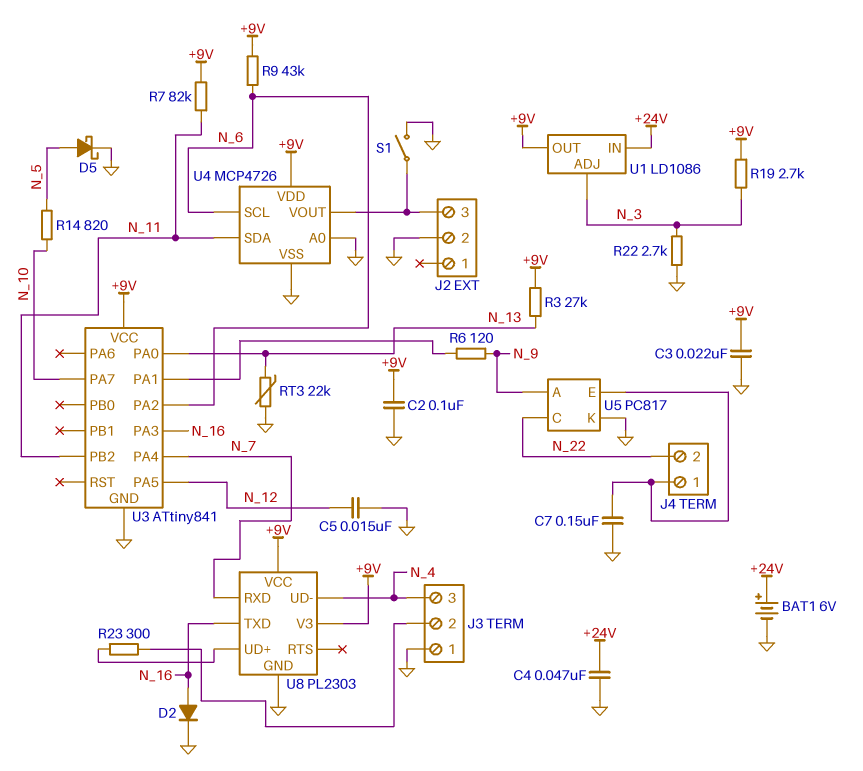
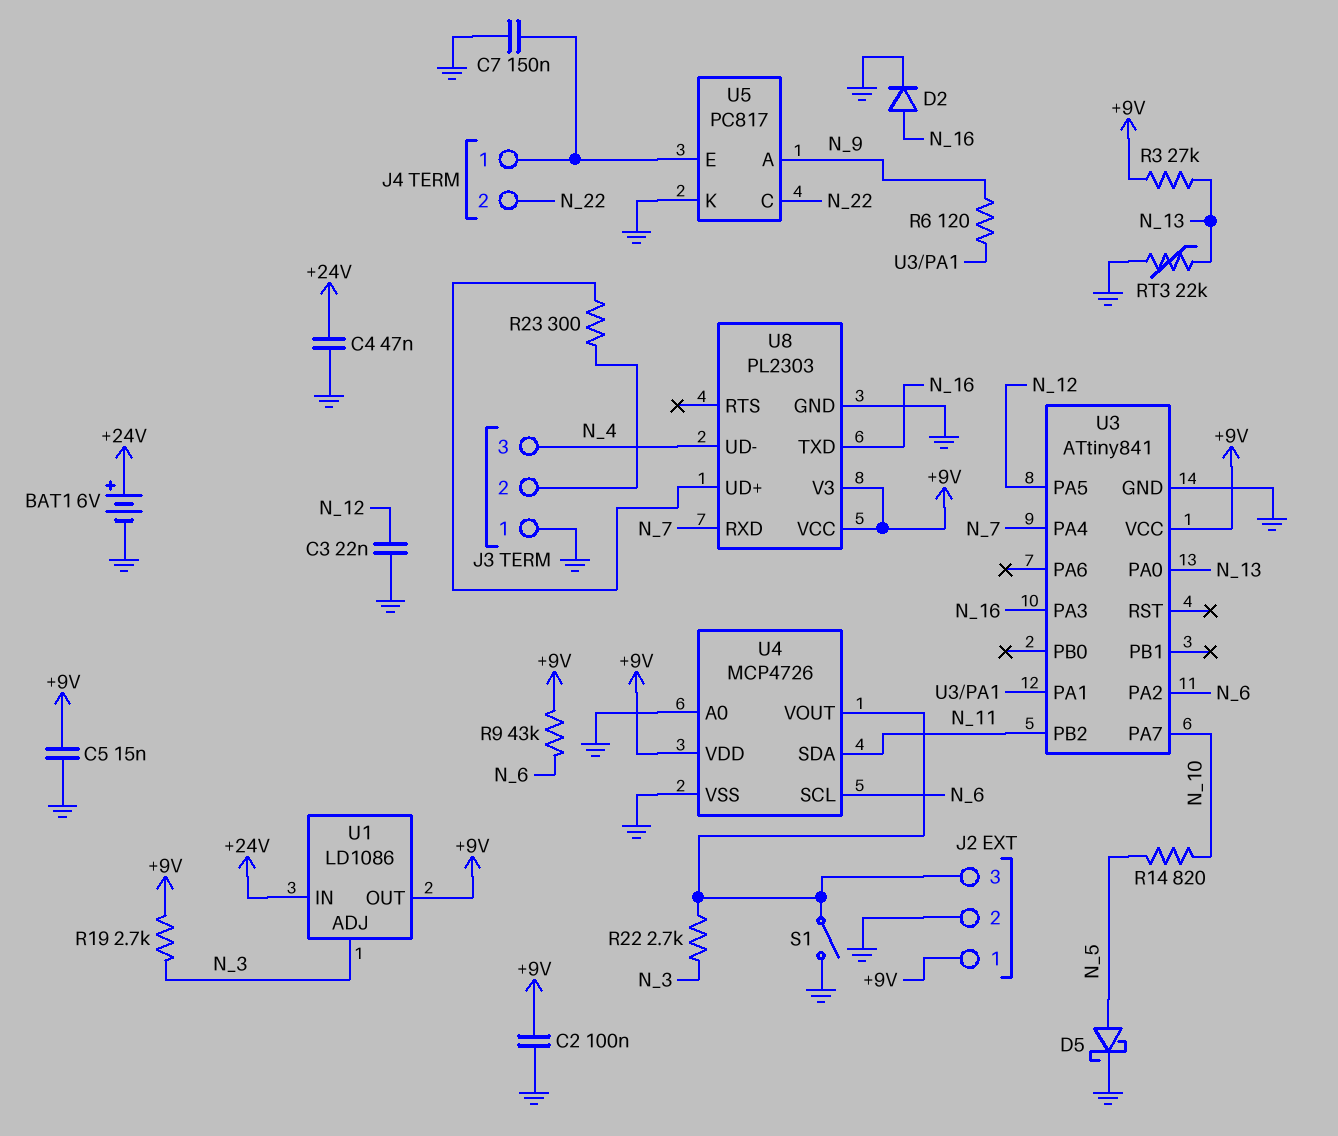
C3: 22nF (+9V, GND) -> 22nF (GND, N_12)
C5: 15nF (GND, N_12) -> 15nF (+9V, GND)
J2 pin 1: none -> +9V
R7: 82k (+9V, N_11) -> none
R22: 2.7k (GND, N_3) -> 2.7k (J2/3, N_3)

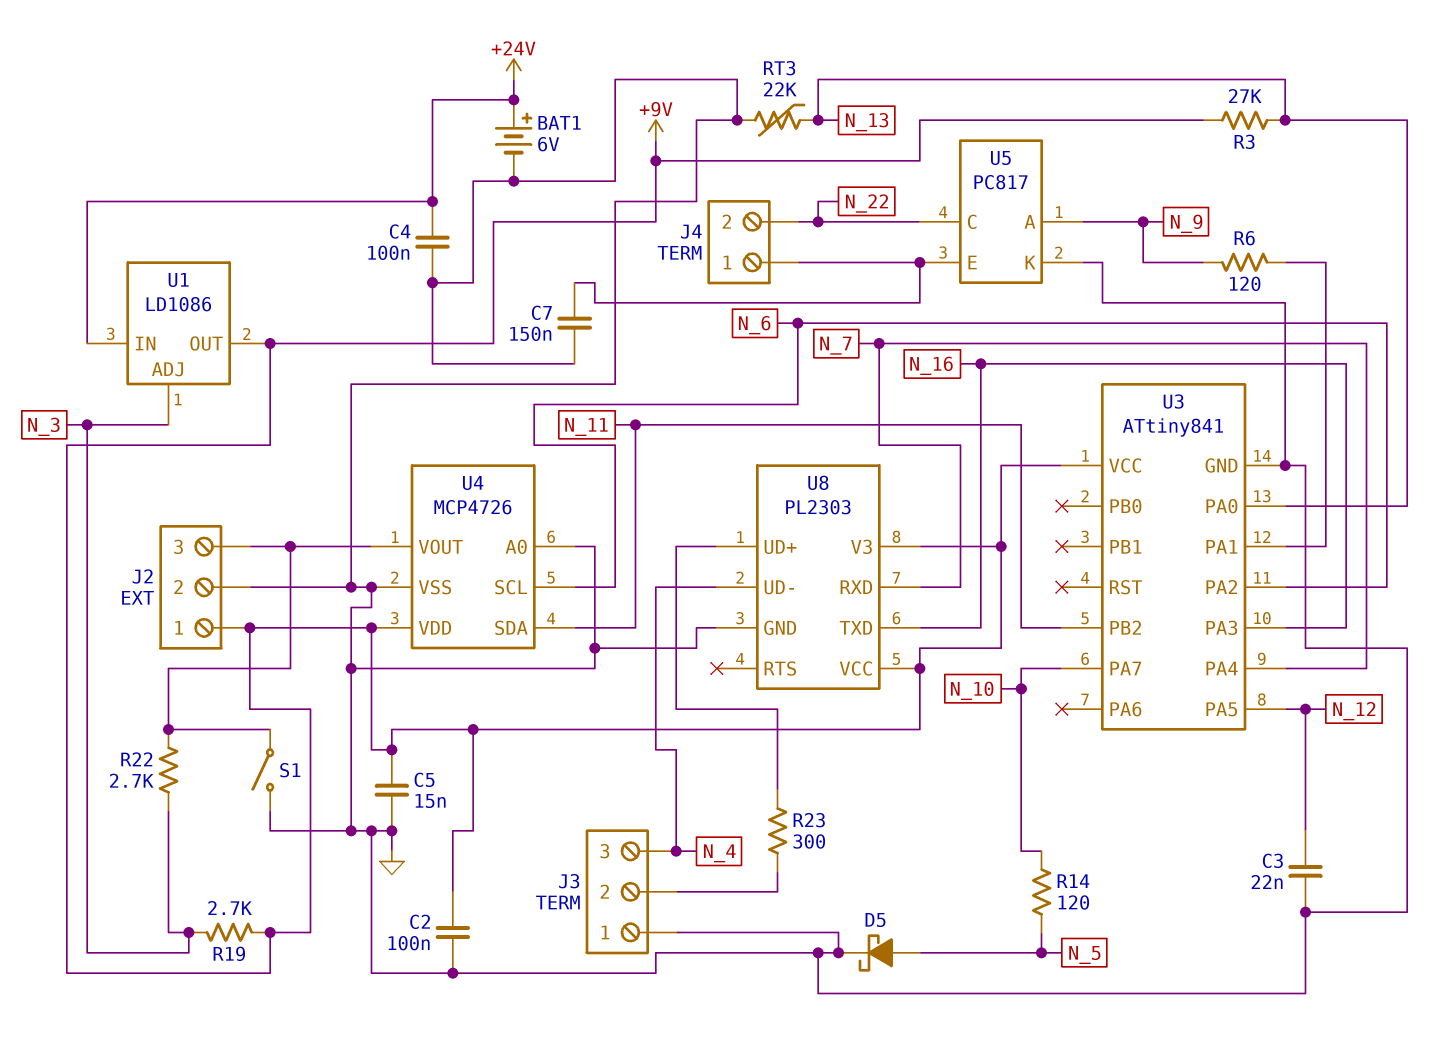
C4: 47nF (+24V, GND) -> 100nF (+24V, GND)
D2: diode (A N_16, K GND) -> none
R9: 43k (+9V, N_6) -> none
R14: 820 (N_5, N_10) -> 120 (N_5, N_10)

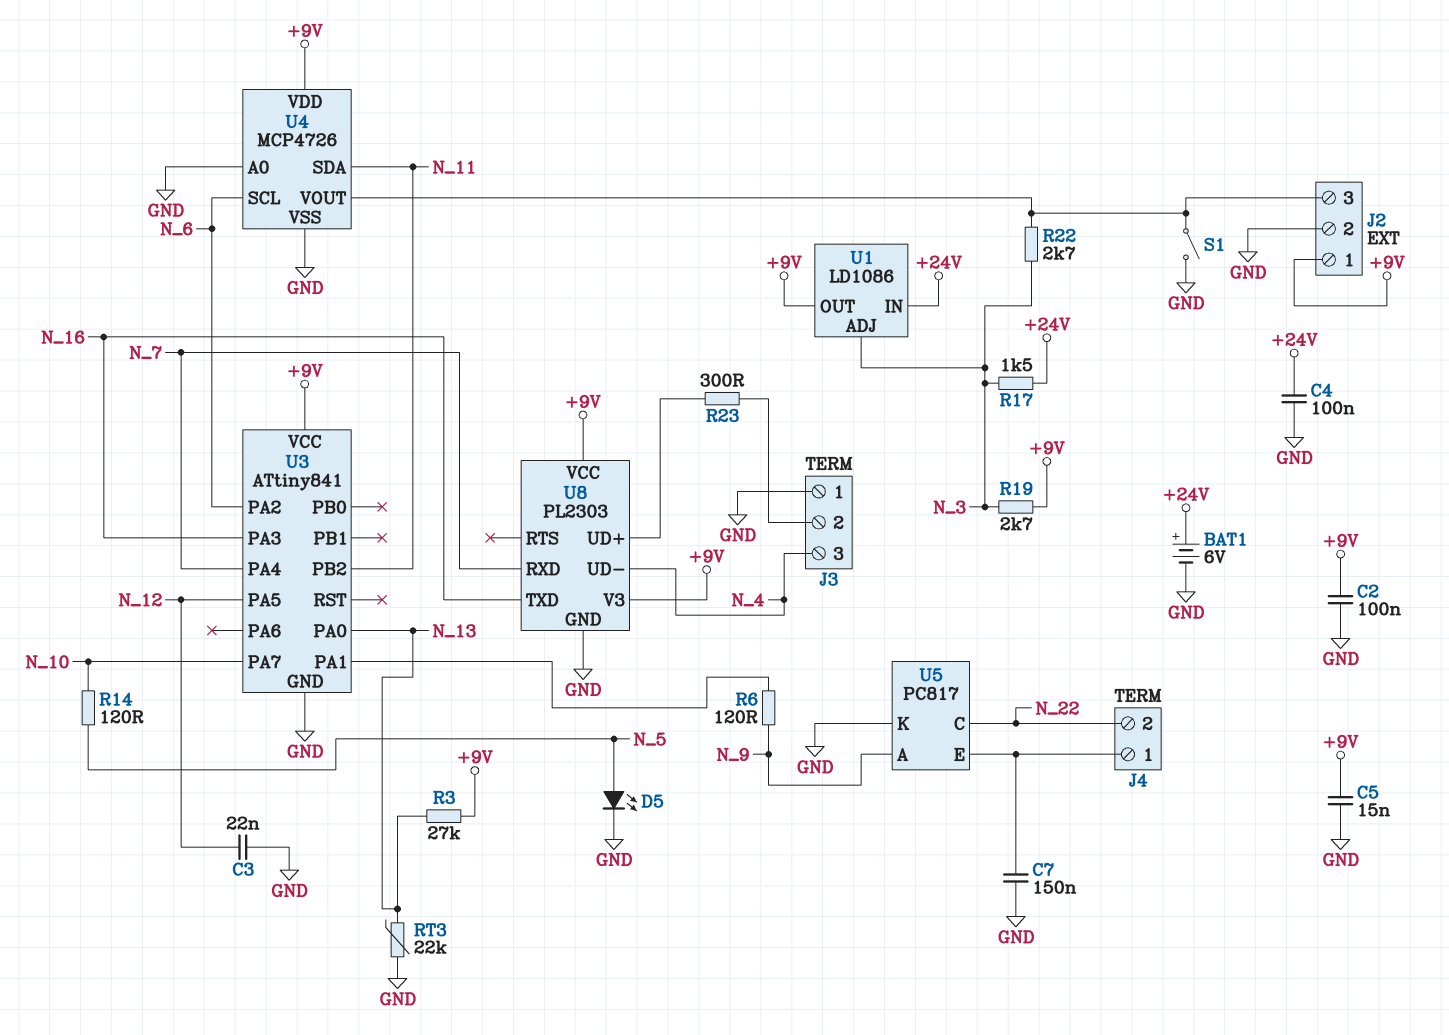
D5: schottky (A N_5, K GND) -> LED (A N_5, K GND)
R17: none -> 1.5k (+24V, N_3)

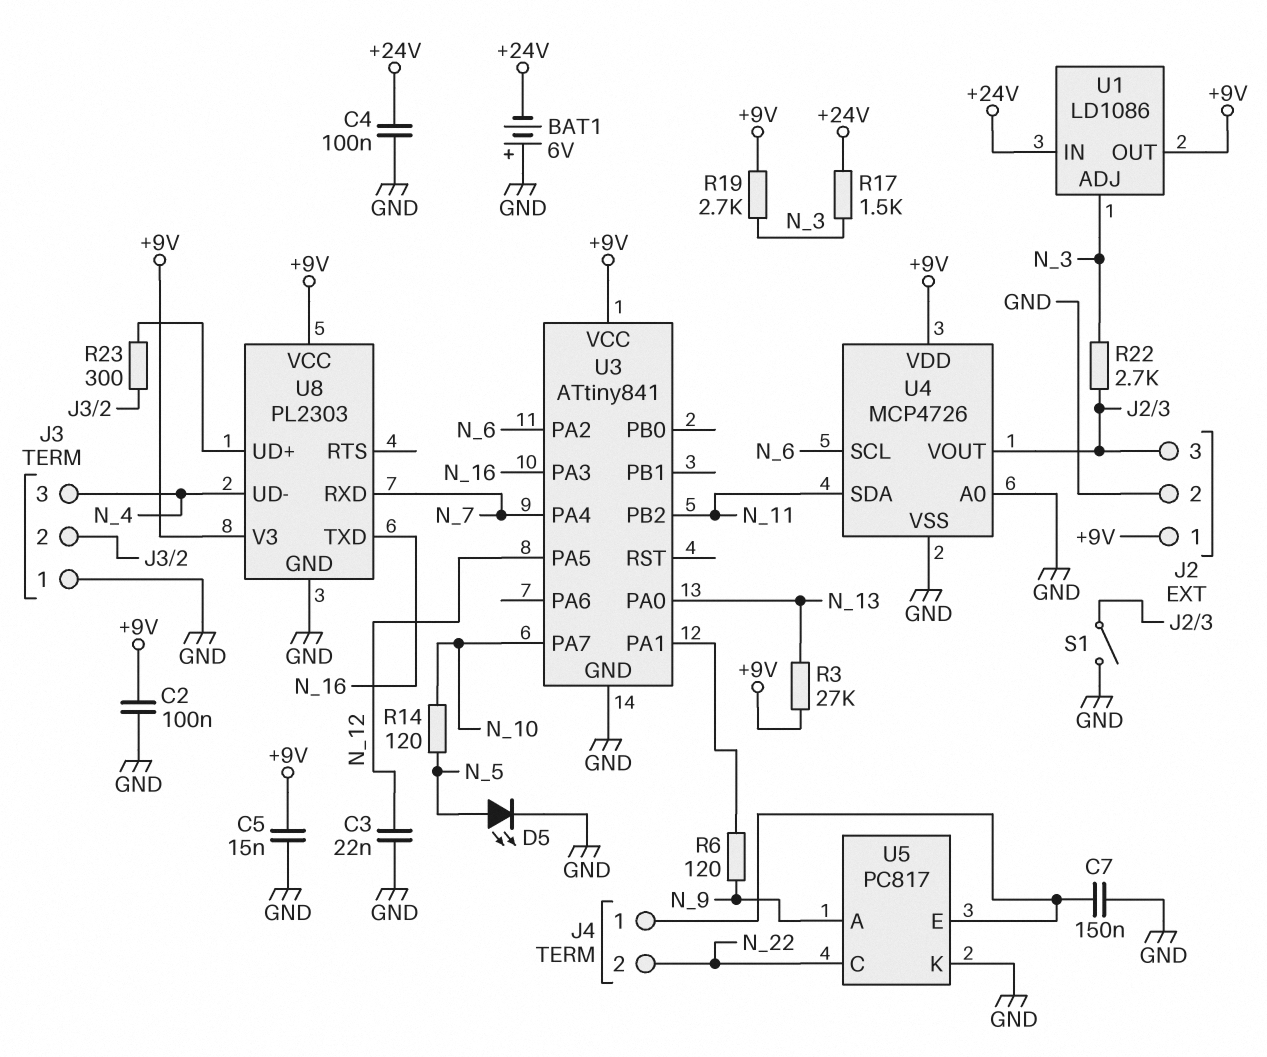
BAT1: 6V (plus +24V, minus GND) -> 6V (plus GND, minus +24V)
RT3: 22k (GND, N_13) -> none

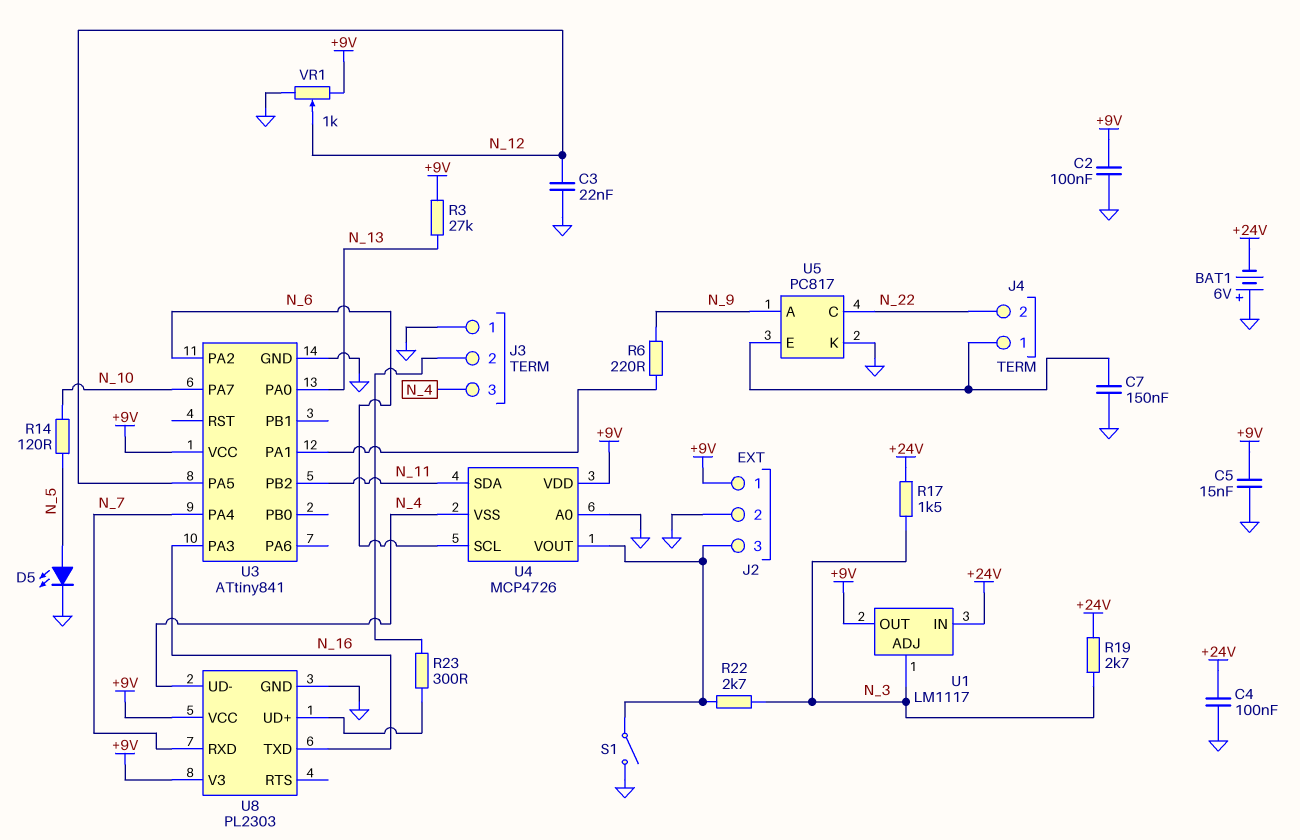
R6: 120 (N_9, U3/PA1) -> 220 (N_9, U3/PA1)
R19: 2.7k (+9V, N_3) -> 2.7k (+24V, N_3)
U1: LD1086 -> LM1117
U4 pin VSS: GND -> N_4
VR1: none -> 1k (+9V, GND, wiper N_12)

